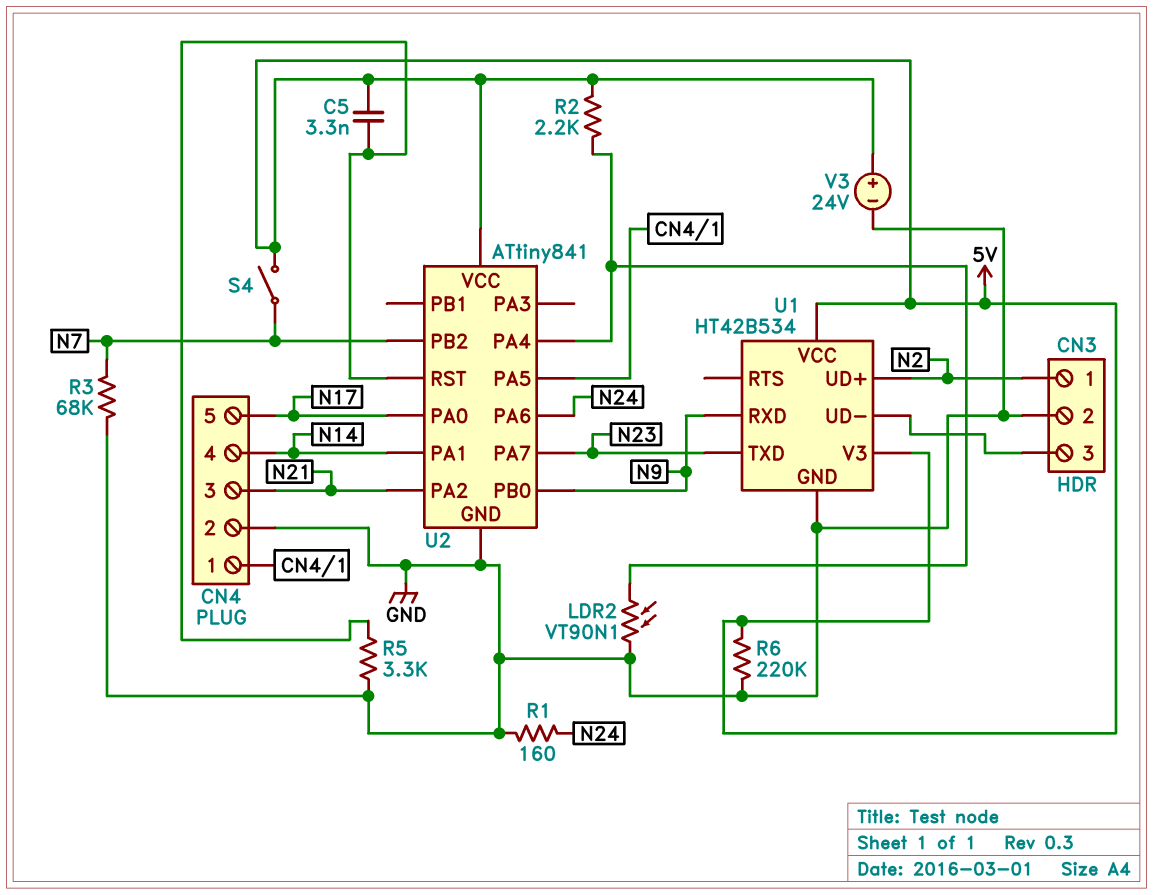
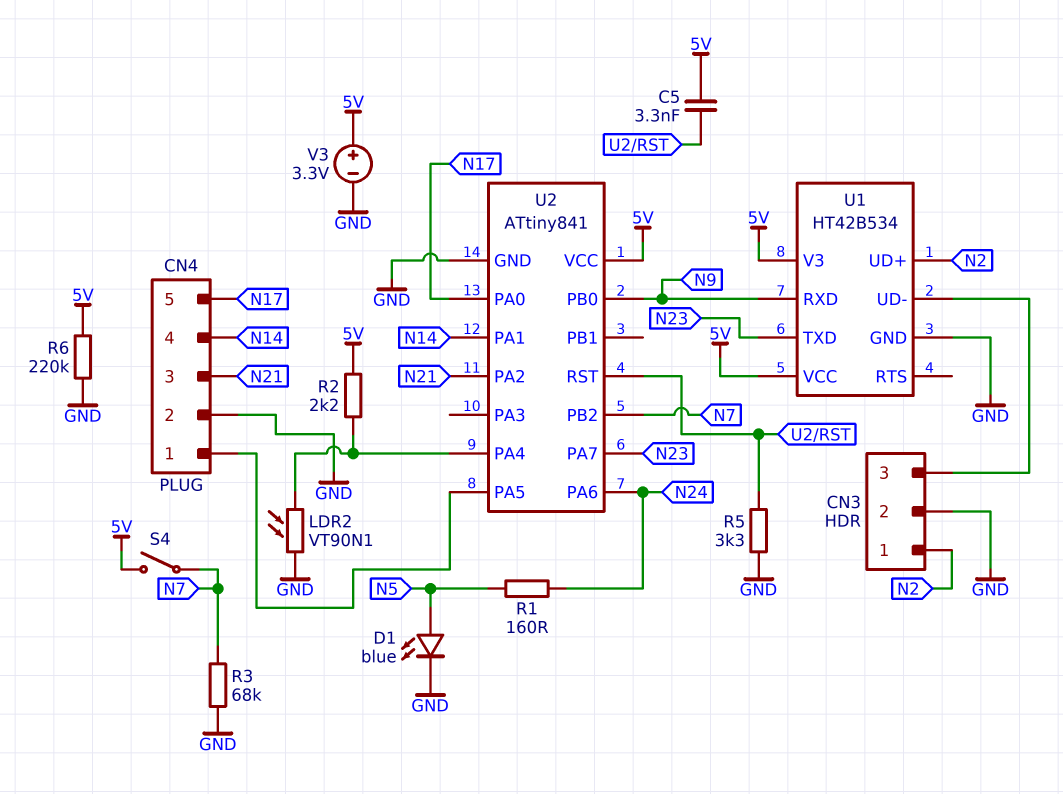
D1: none -> LED blue (A N5, K GND)
R1: 160 (GND, N24) -> 160 (N5, N24)
V3: 24V (plus 5V, minus GND) -> 3.3V (plus 5V, minus GND)

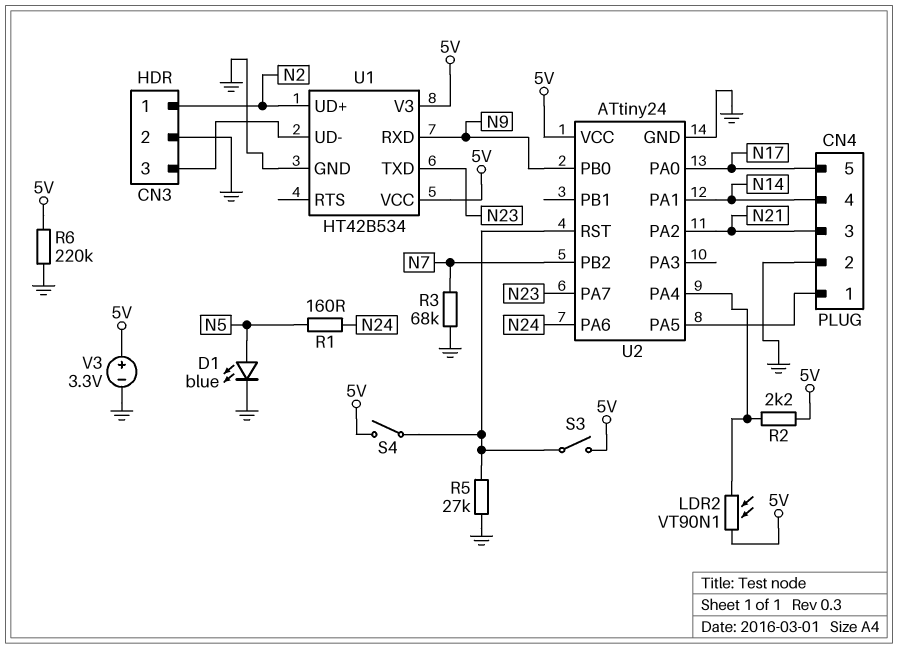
C5: 3.3nF (5V, U2/RST) -> none
LDR2: VT90N1 (GND, U2/PA4) -> VT90N1 (5V, U2/PA4)
R5: 3.3k (GND, U2/RST) -> 27k (GND, U2/RST)
S3: none -> switch (5V, U2/RST)
S4: switch (5V, N7) -> switch (5V, U2/RST)
U2: ATtiny841 -> ATtiny24

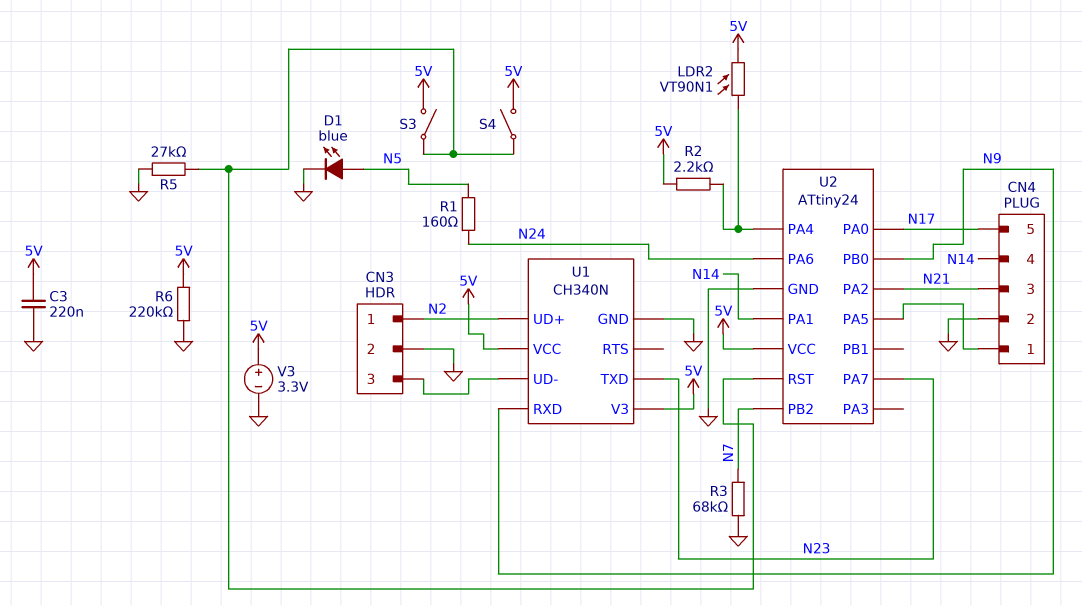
C3: none -> 220nF (5V, GND)
U1: HT42B534 -> CH340N

